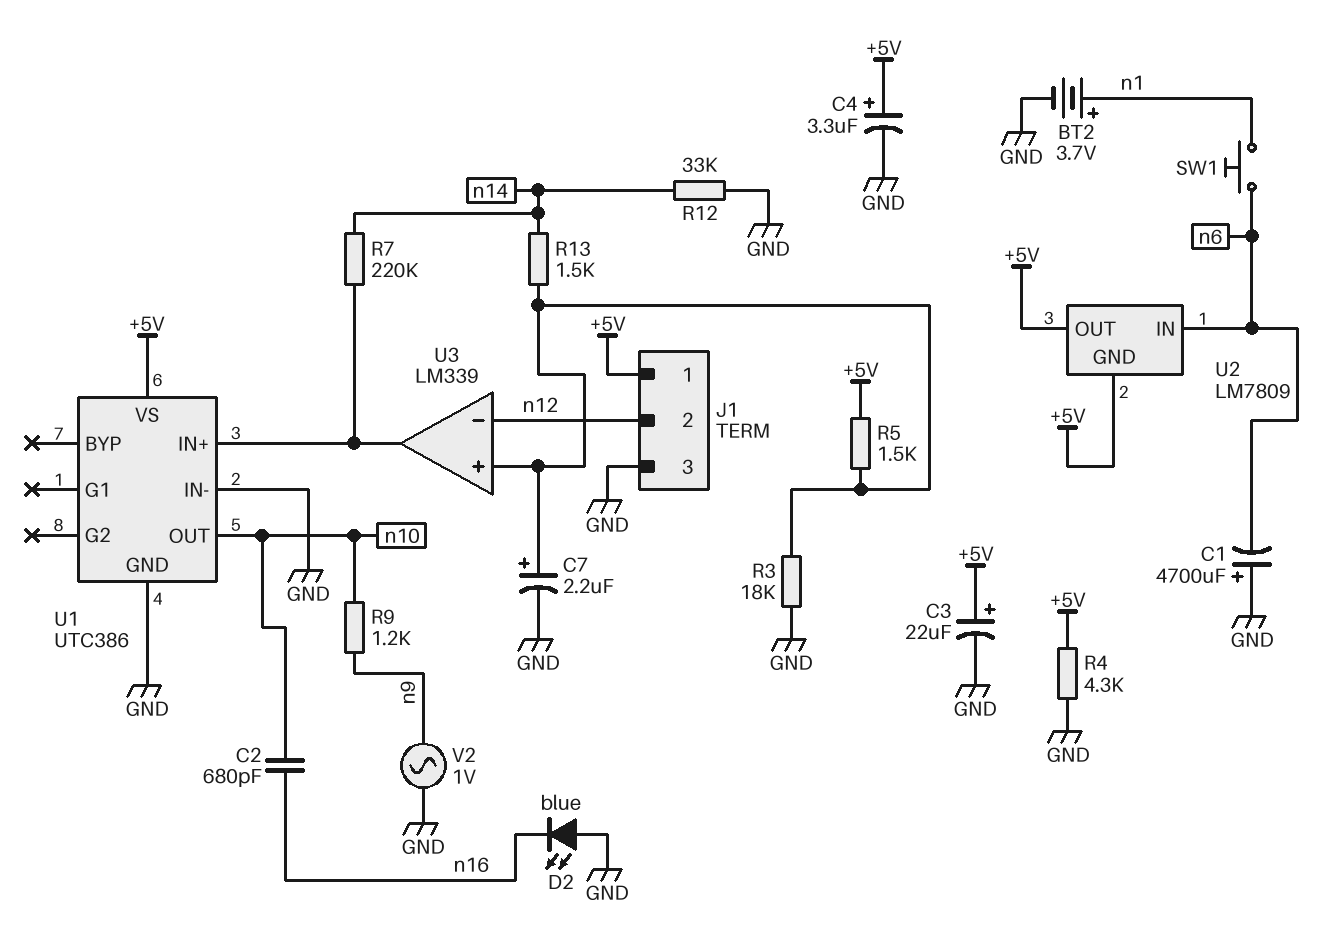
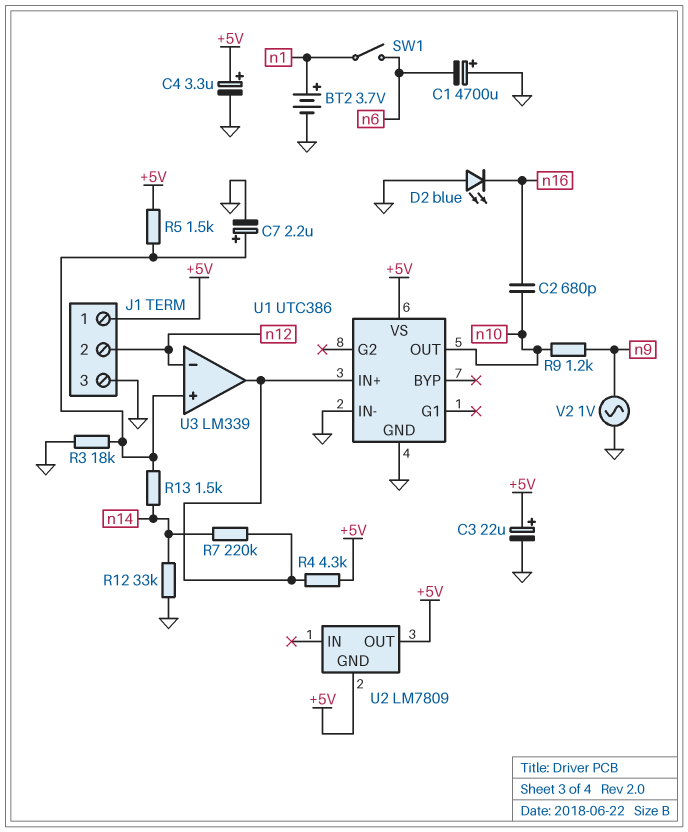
R4: 4.3k (+5V, GND) -> 4.3k (+5V, U1/IN+)
SW1: button (n1, n6) -> switch (n1, n6)
U2 pin IN: n6 -> none

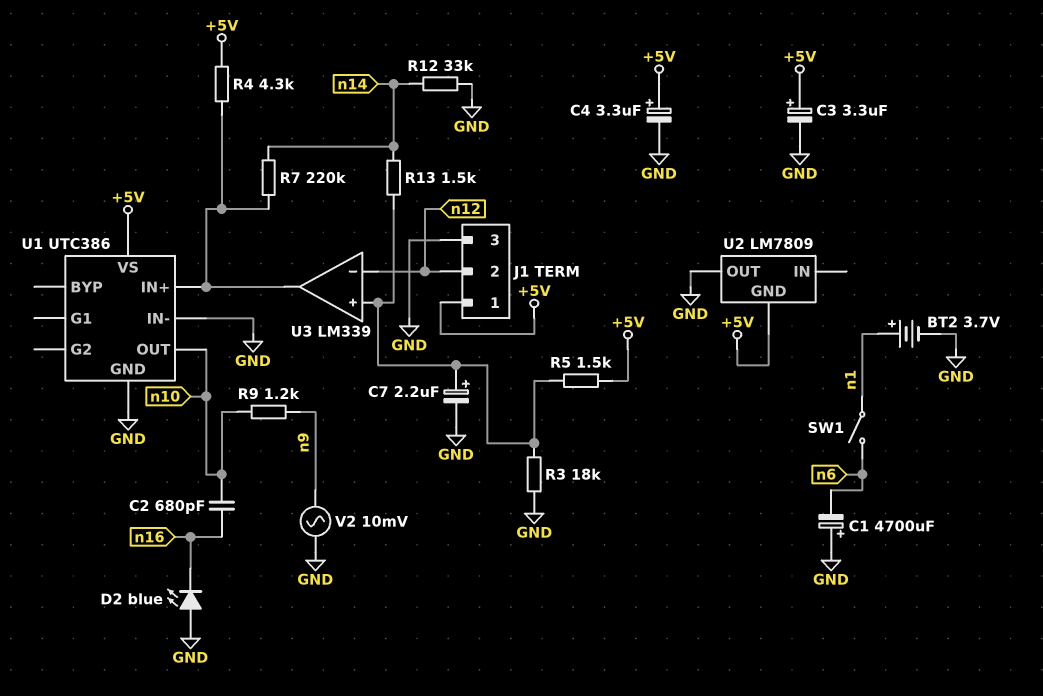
C3: 22uF (plus +5V, minus GND) -> 3.3uF (plus +5V, minus GND)
U2 pin OUT: +5V -> GND
V2: AC 1V (GND, n9) -> AC 10mV (GND, n9)

